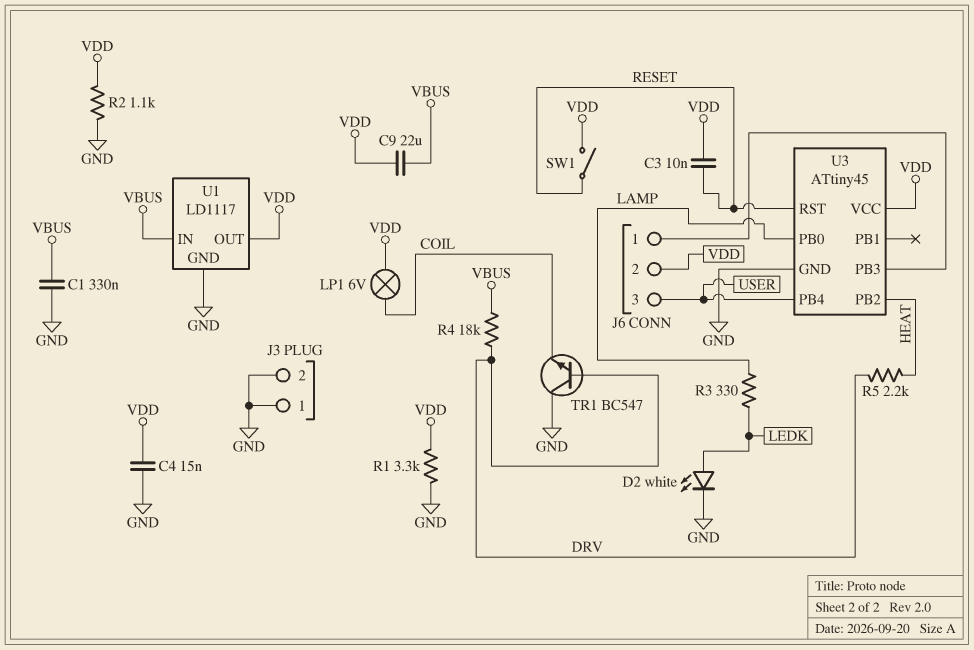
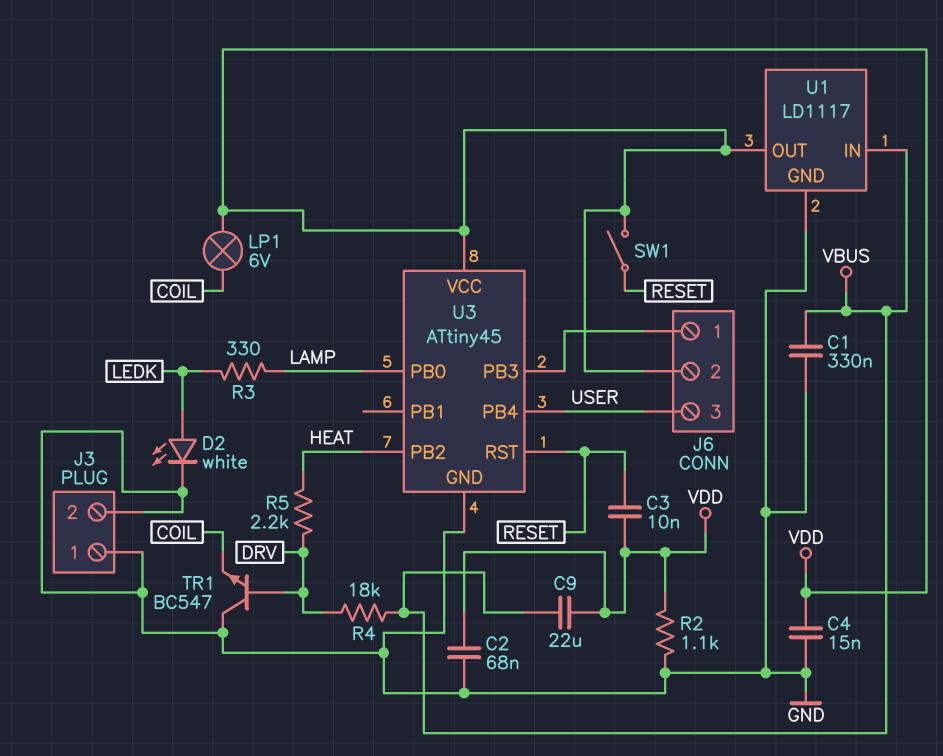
C2: none -> 68nF (GND, VDD)
R1: 3.3k (GND, VDD) -> none

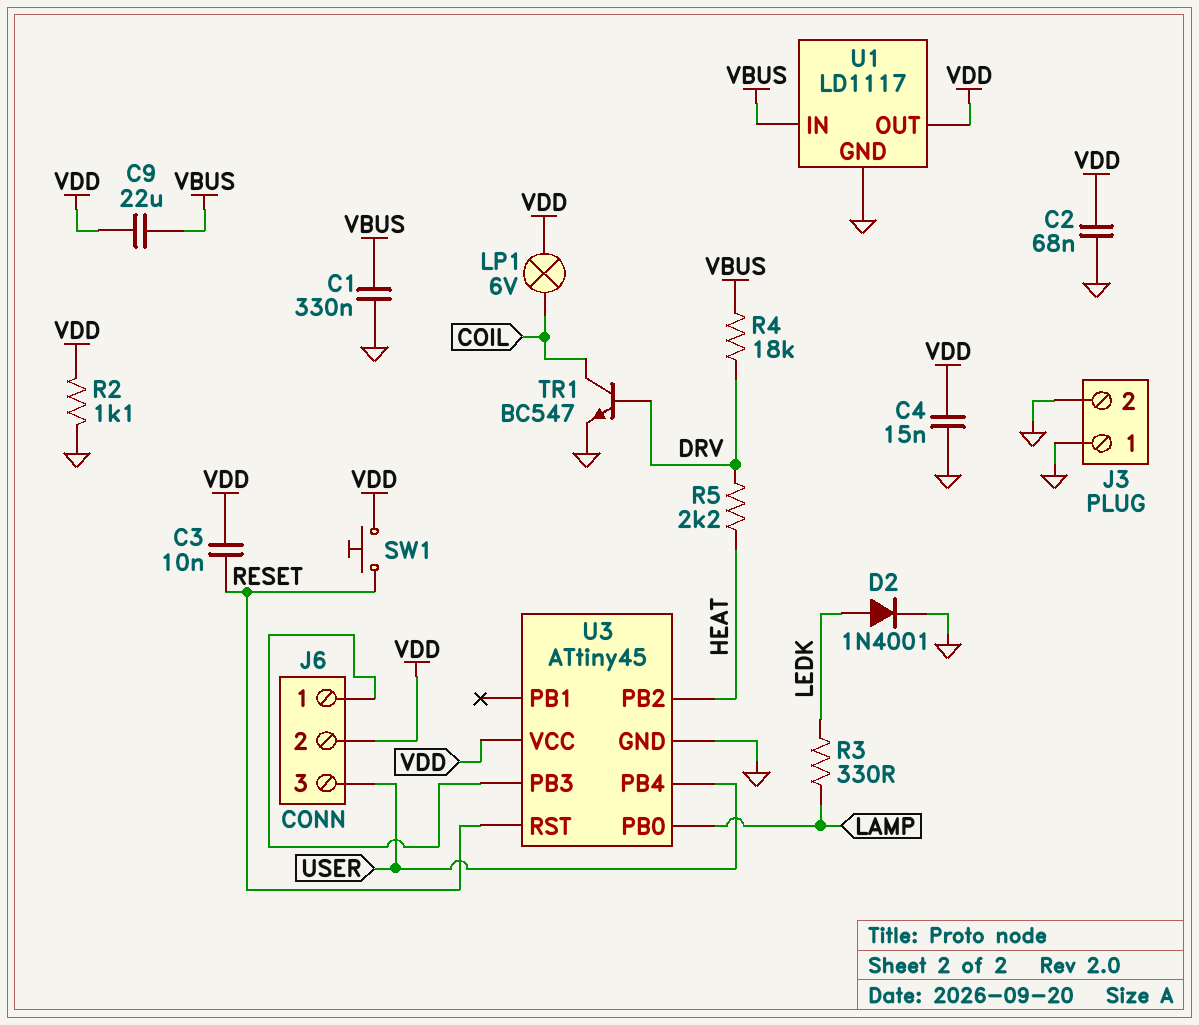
D2: LED white (A LEDK, K GND) -> diode 1N4001 (A LEDK, K GND)
SW1: switch (RESET, VDD) -> button (RESET, VDD)
TR1: NPN BC547 (B DRV, C GND, E COIL) -> NPN BC547 (B DRV, C COIL, E GND)

